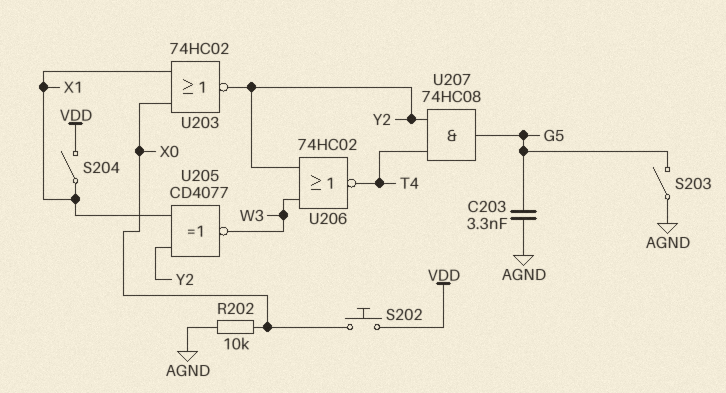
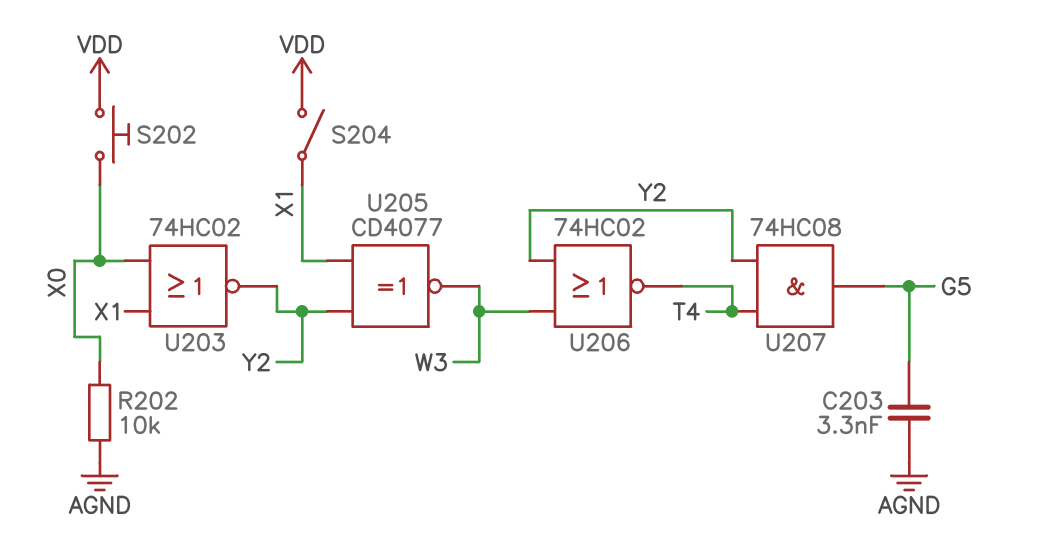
S203: switch (AGND, G5) -> none

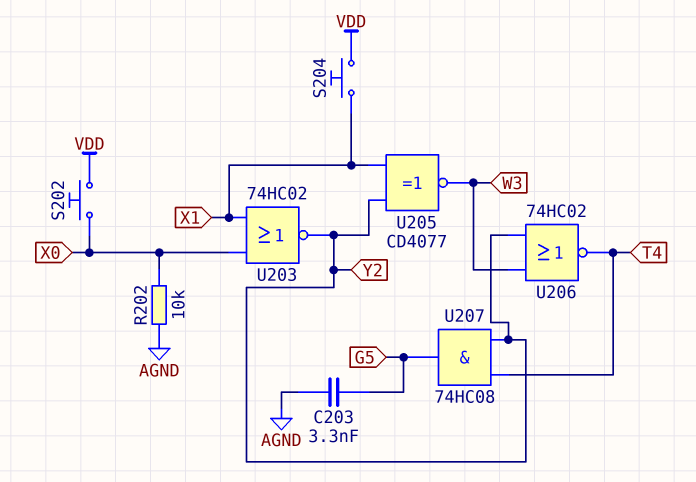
S204: switch (VDD, X1) -> button (VDD, X1)

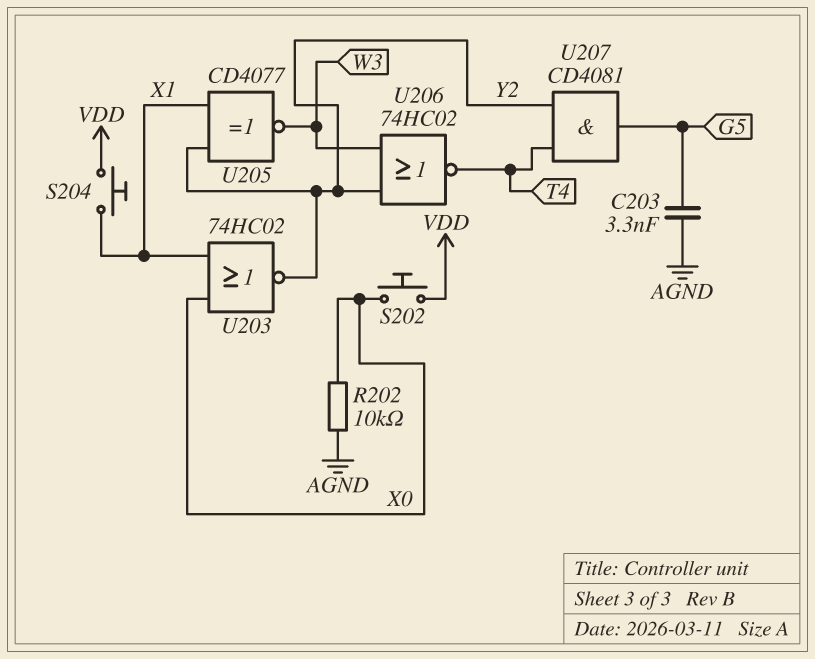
U207: AND 74HC08 (in T4, in Y2, out G5) -> AND CD4081 (in T4, in Y2, out G5)

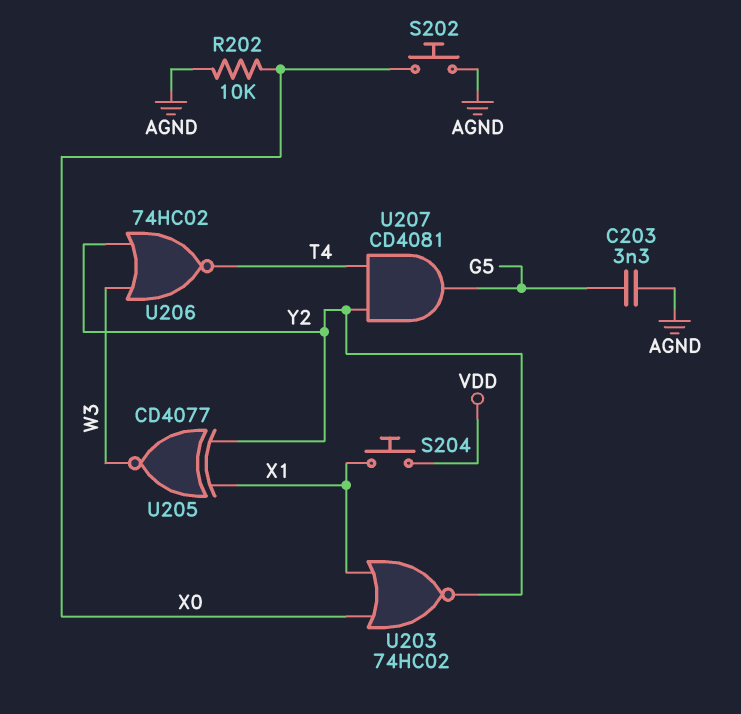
S202: button (VDD, X0) -> button (AGND, X0)

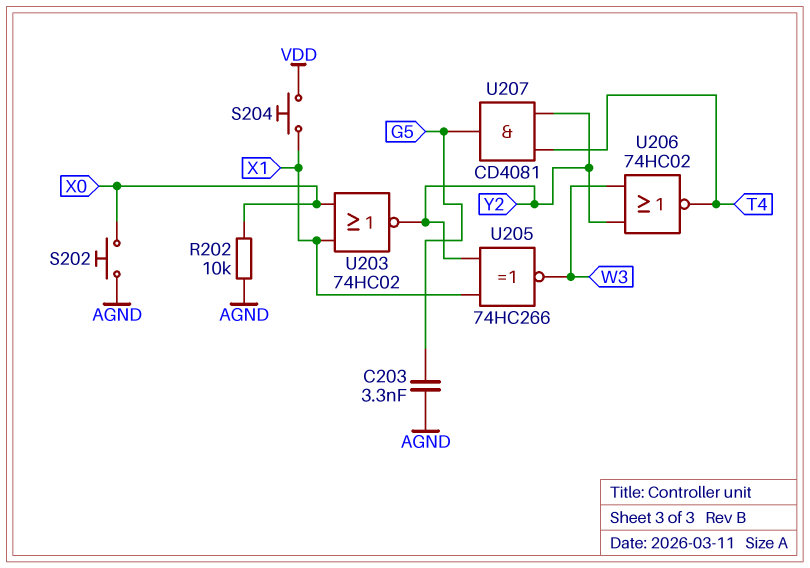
U205: XNOR CD4077 (in X1, in Y2, out W3) -> XNOR 74HC266 (in X1, in Y2, out W3)

